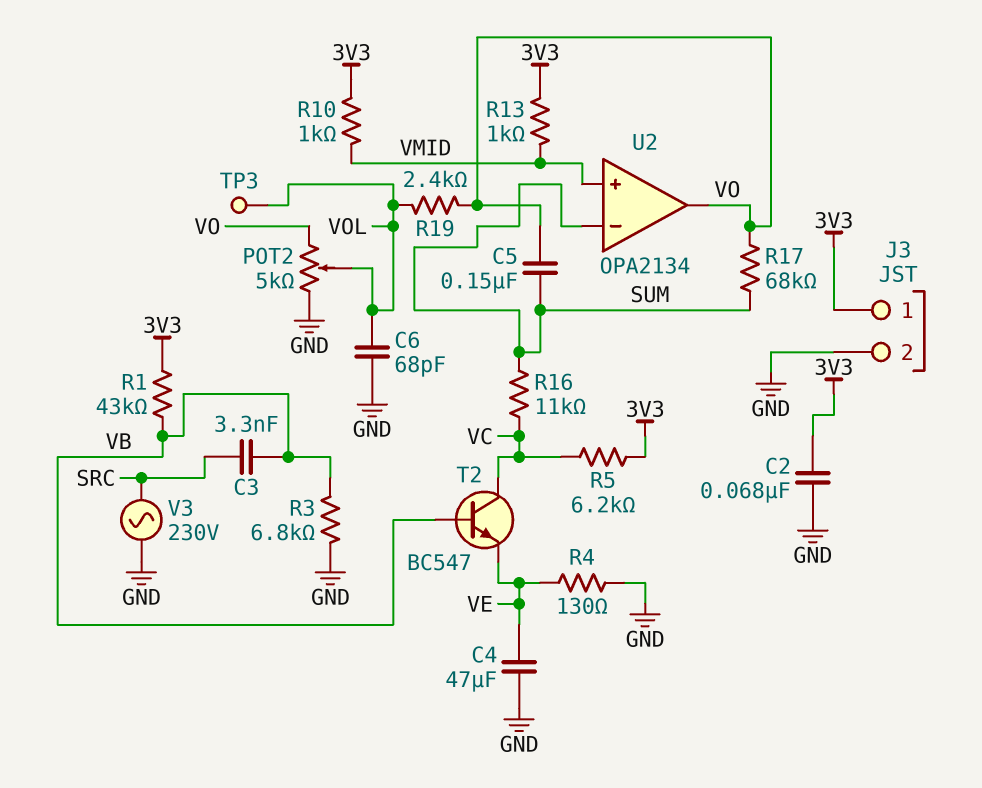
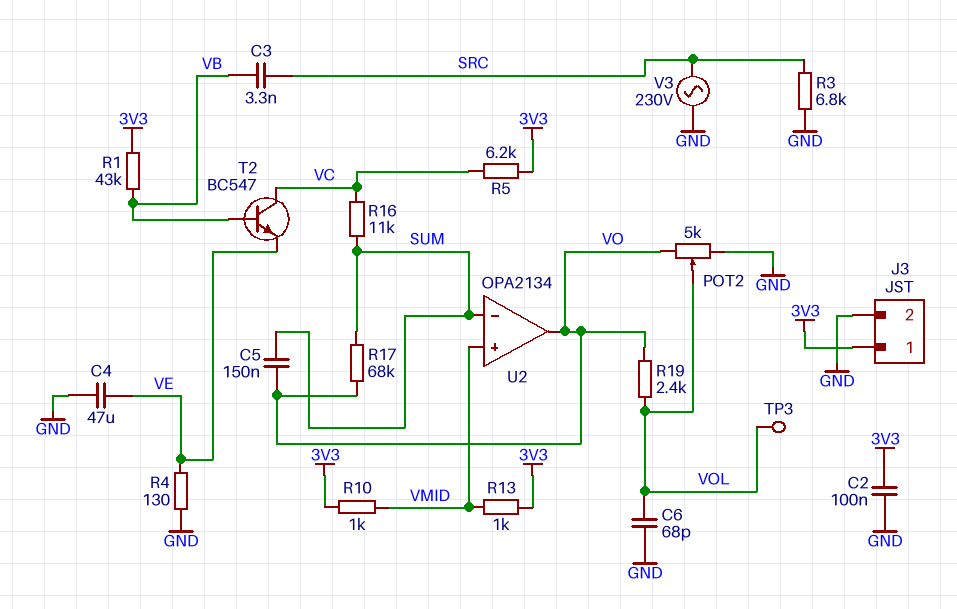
C2: 68nF (3V3, GND) -> 100nF (3V3, GND)
R3: 6.8k (GND, VB) -> 6.8k (GND, SRC)

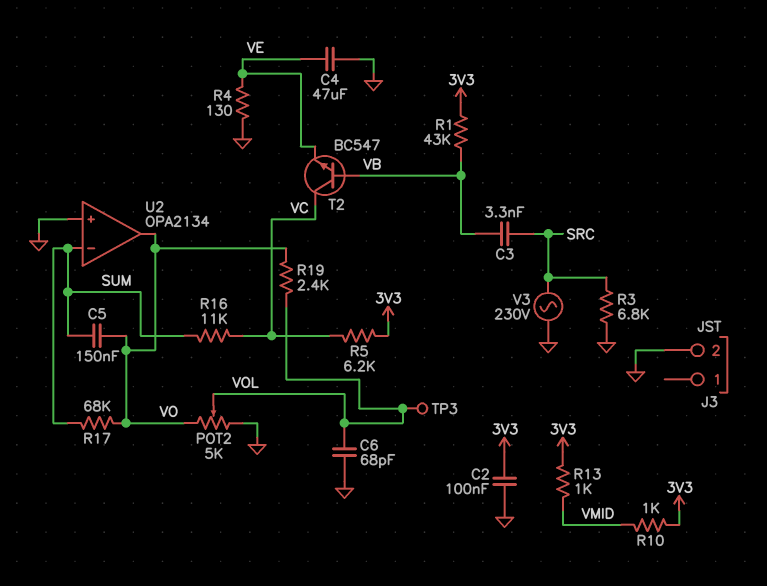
J3 pin 1: 3V3 -> none
U2 pin in+: VMID -> GND

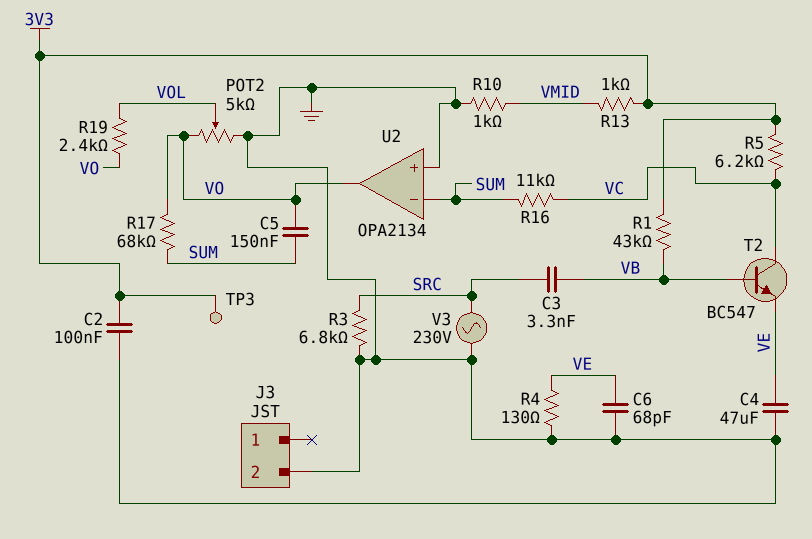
C6: 68pF (GND, VOL) -> 68pF (GND, VE)
R10: 1k (3V3, VMID) -> 1k (GND, VMID)
TP3: test point (VOL) -> test point (3V3)

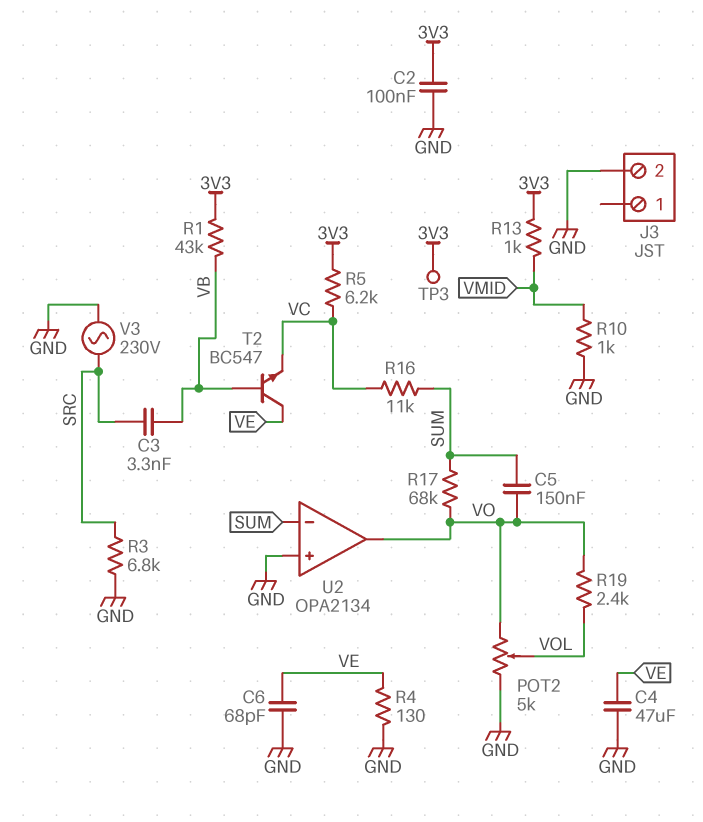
T2: NPN BC547 (B VB, C VC, E VE) -> NPN BC547 (B VB, C VE, E VC)

